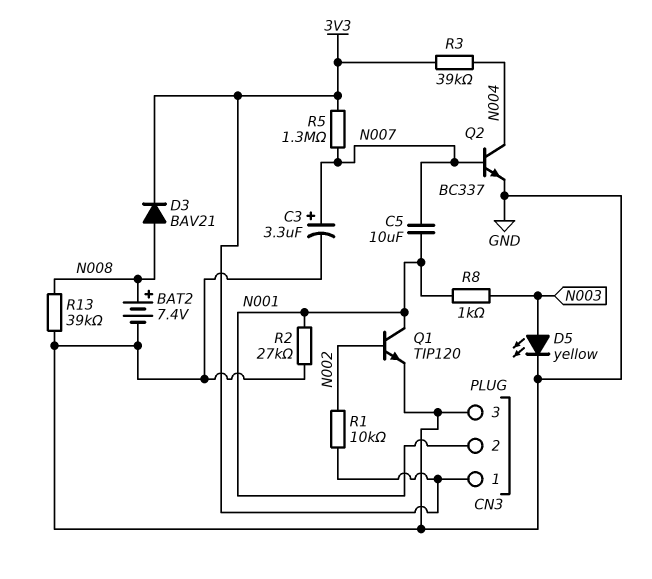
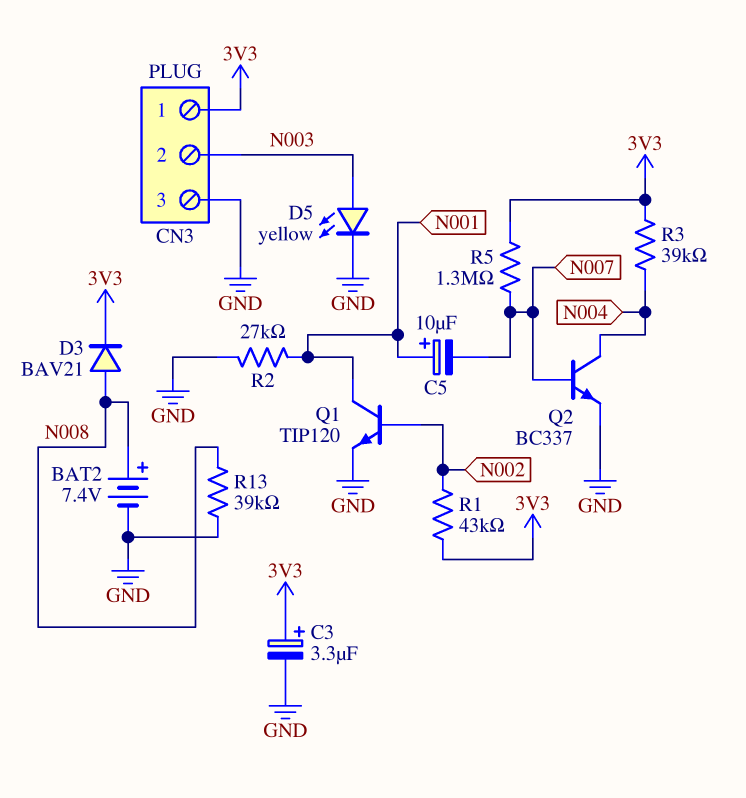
C3: 3.3uF (plus N007, minus GND) -> 3.3uF (plus 3V3, minus GND)
C5: 10uF (N001, N007) -> 10uF (plus N001, minus N007)
CN3 pin 2: N001 -> N003
R1: 10k (3V3, N002) -> 43k (3V3, N002)
R8: 1k (N001, N003) -> none

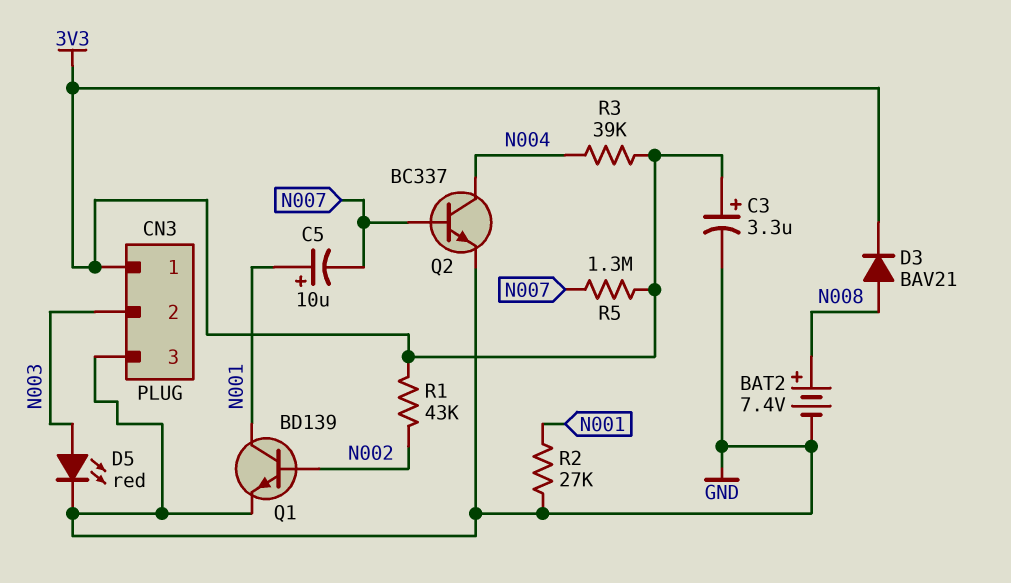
D5: LED yellow (A N003, K GND) -> LED red (A N003, K GND)
Q1: NPN TIP120 (B N002, C N001, E GND) -> NPN BD139 (B N002, C N001, E GND)
R13: 39k (GND, N008) -> none

